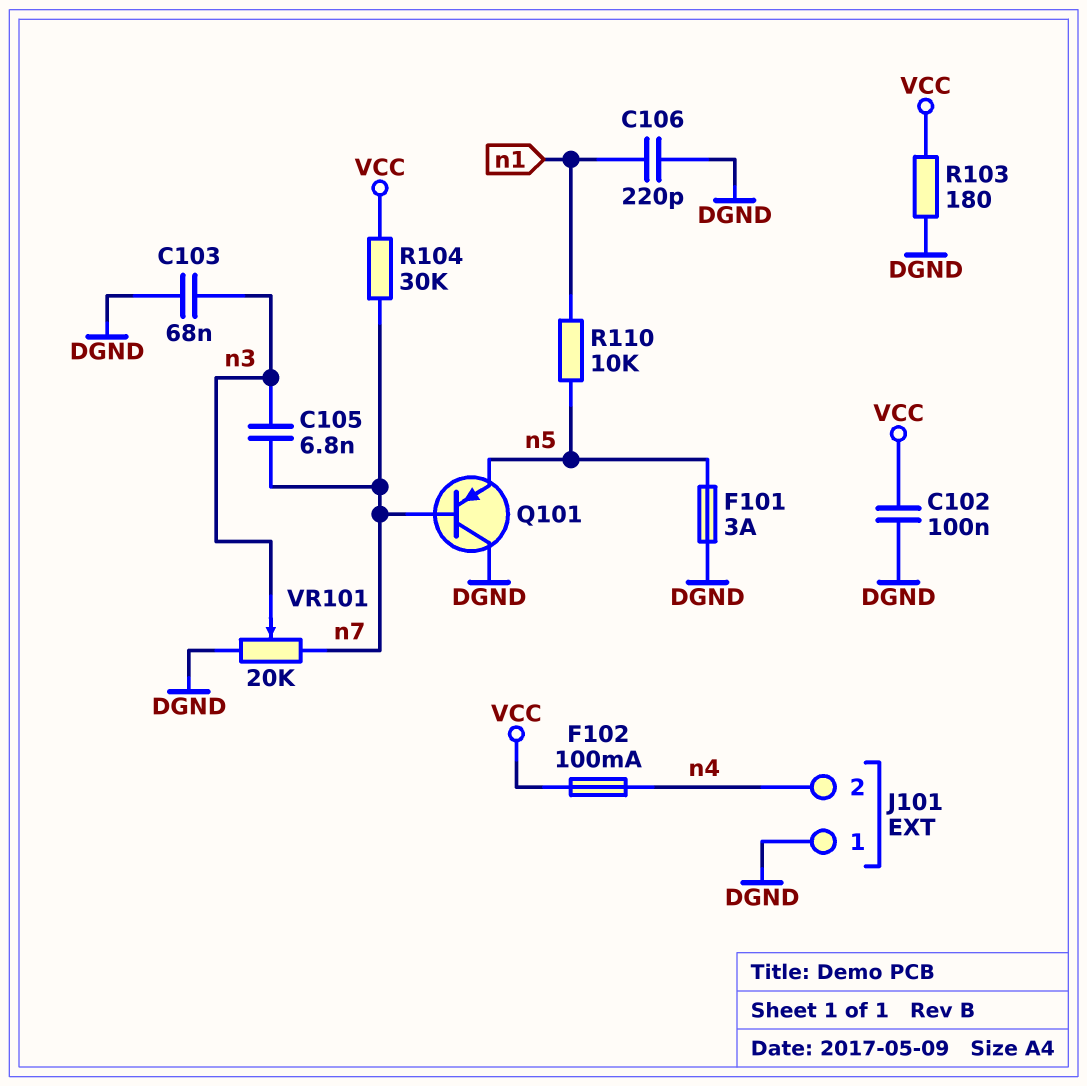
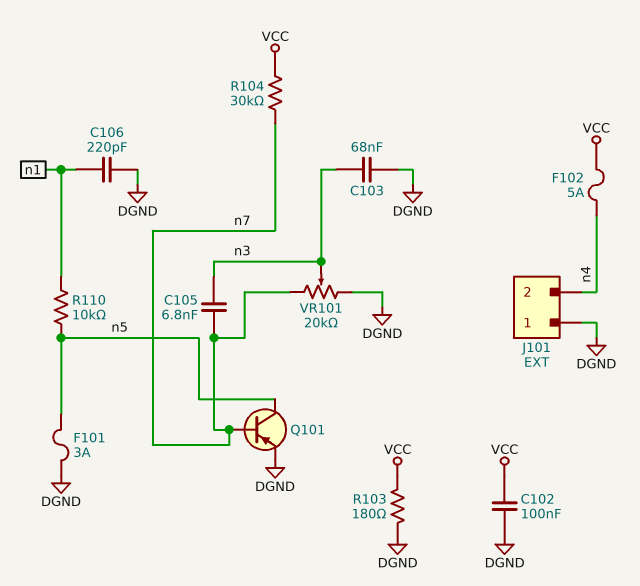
F102: 100mA (VCC, n4) -> 5A (VCC, n4)
Q101: PNP (B n7, C DGND, E n5) -> PNP (B n7, C n5, E DGND)

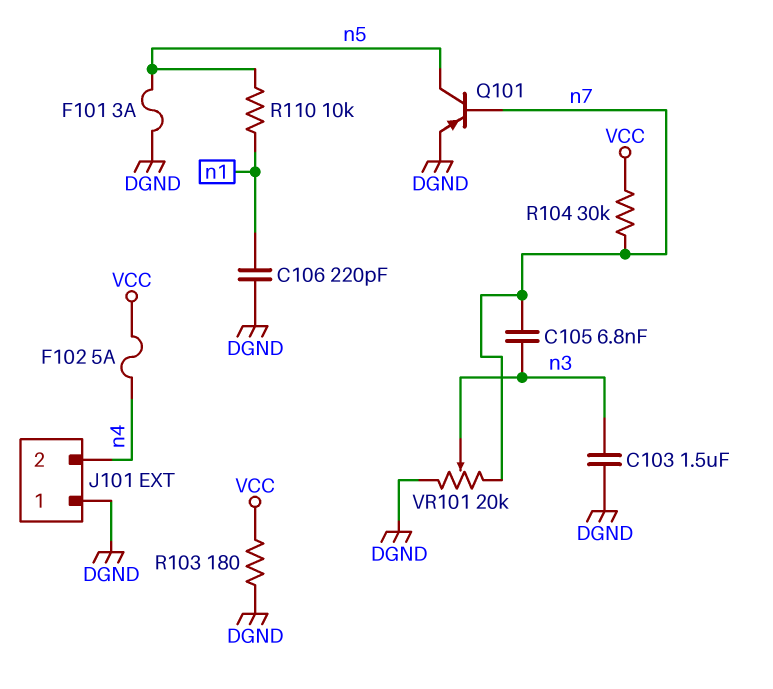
C102: 100nF (DGND, VCC) -> none
C103: 68nF (DGND, n3) -> 1.5uF (DGND, n3)

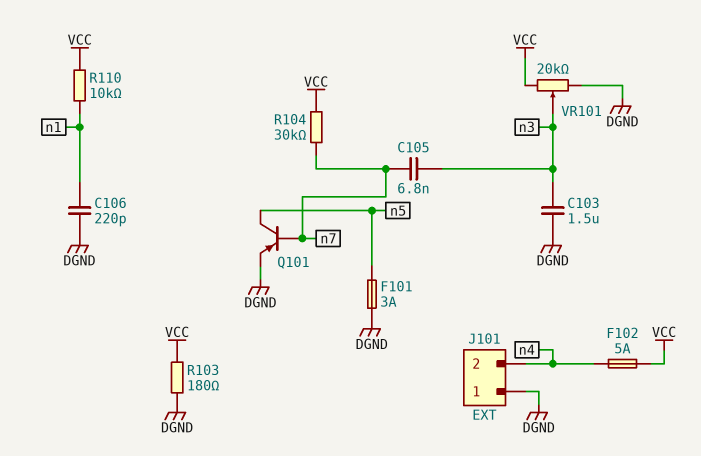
R110: 10k (n1, n5) -> 10k (VCC, n1)
VR101: 20k (DGND, n7, wiper n3) -> 20k (DGND, VCC, wiper n3)

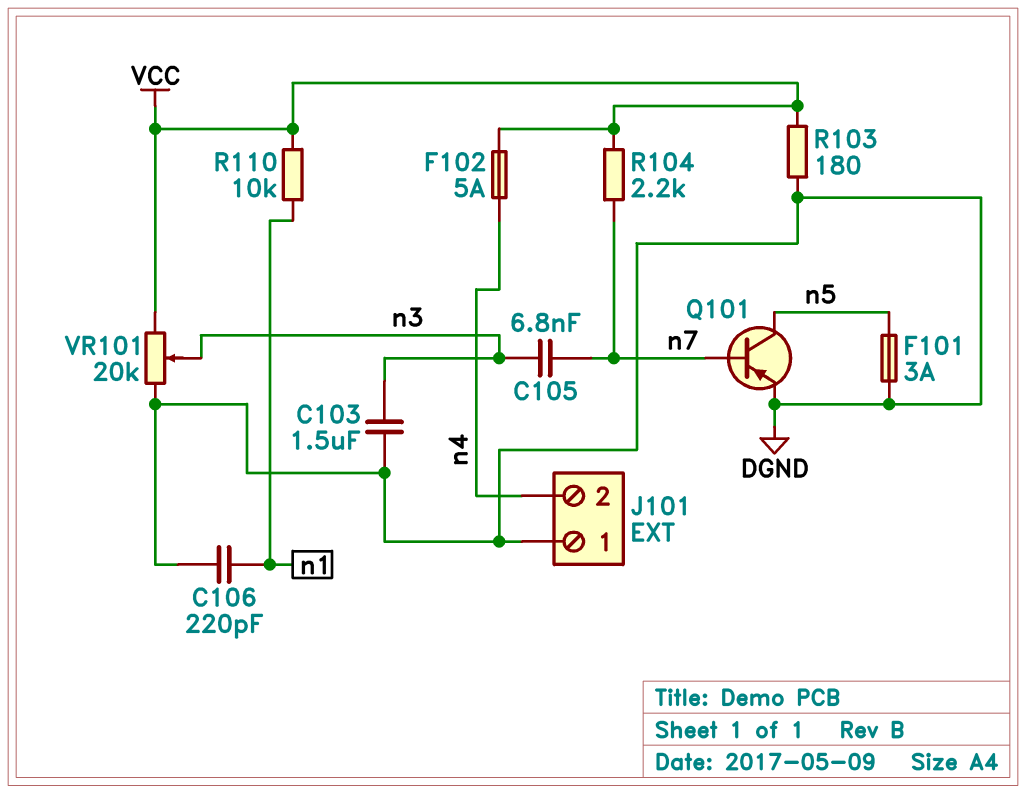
R104: 30k (VCC, n7) -> 2.2k (VCC, n7)

